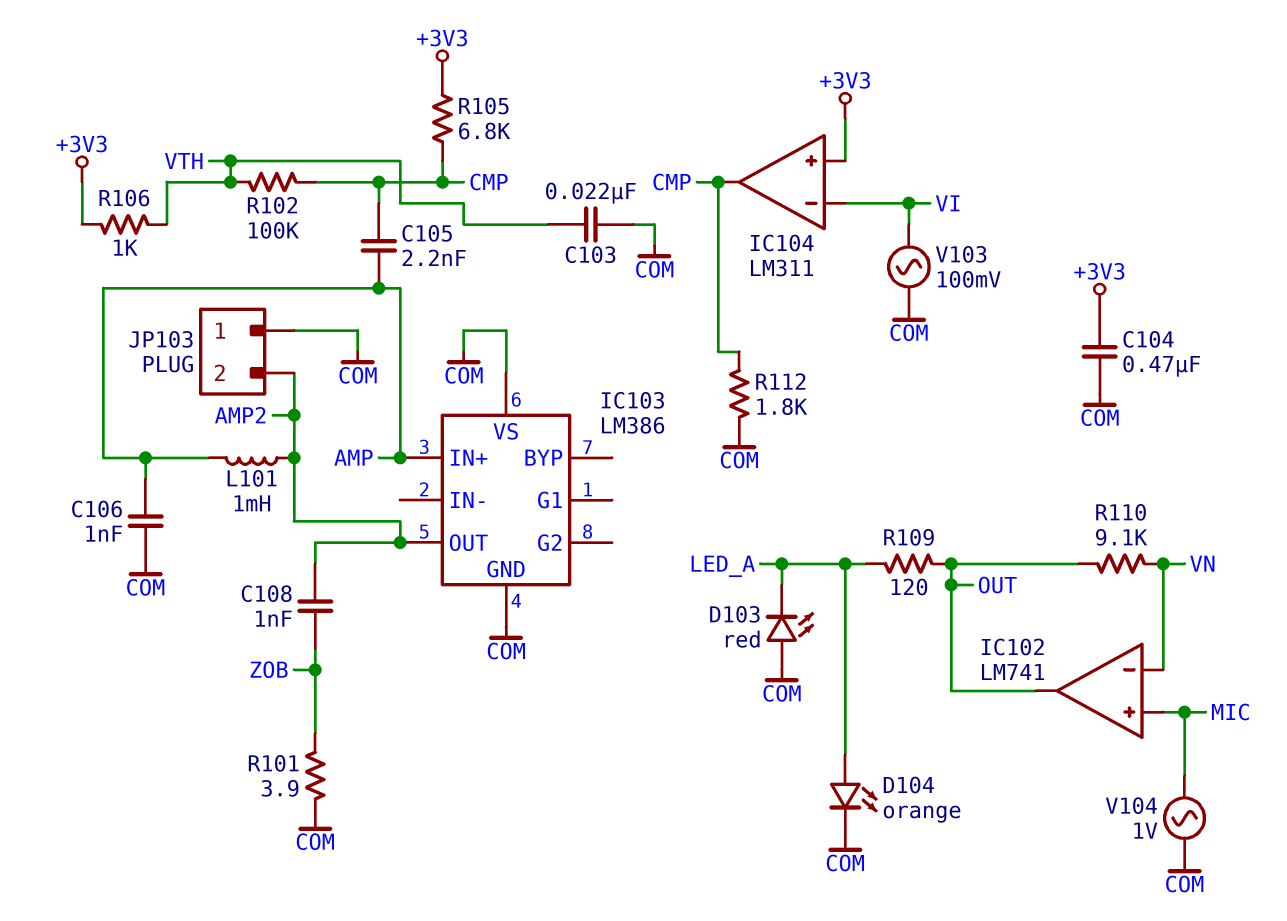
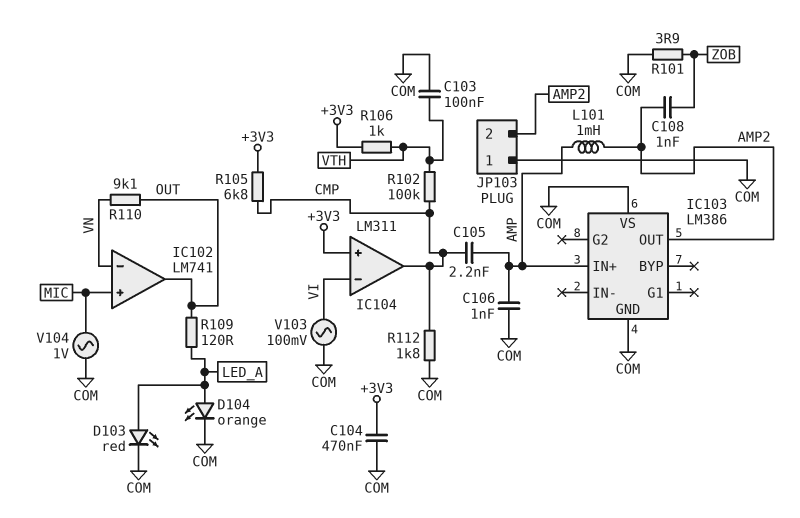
C103: 22nF (COM, VTH) -> 100nF (COM, VTH)
D103: LED red (A COM, K LED_A) -> LED red (A LED_A, K COM)

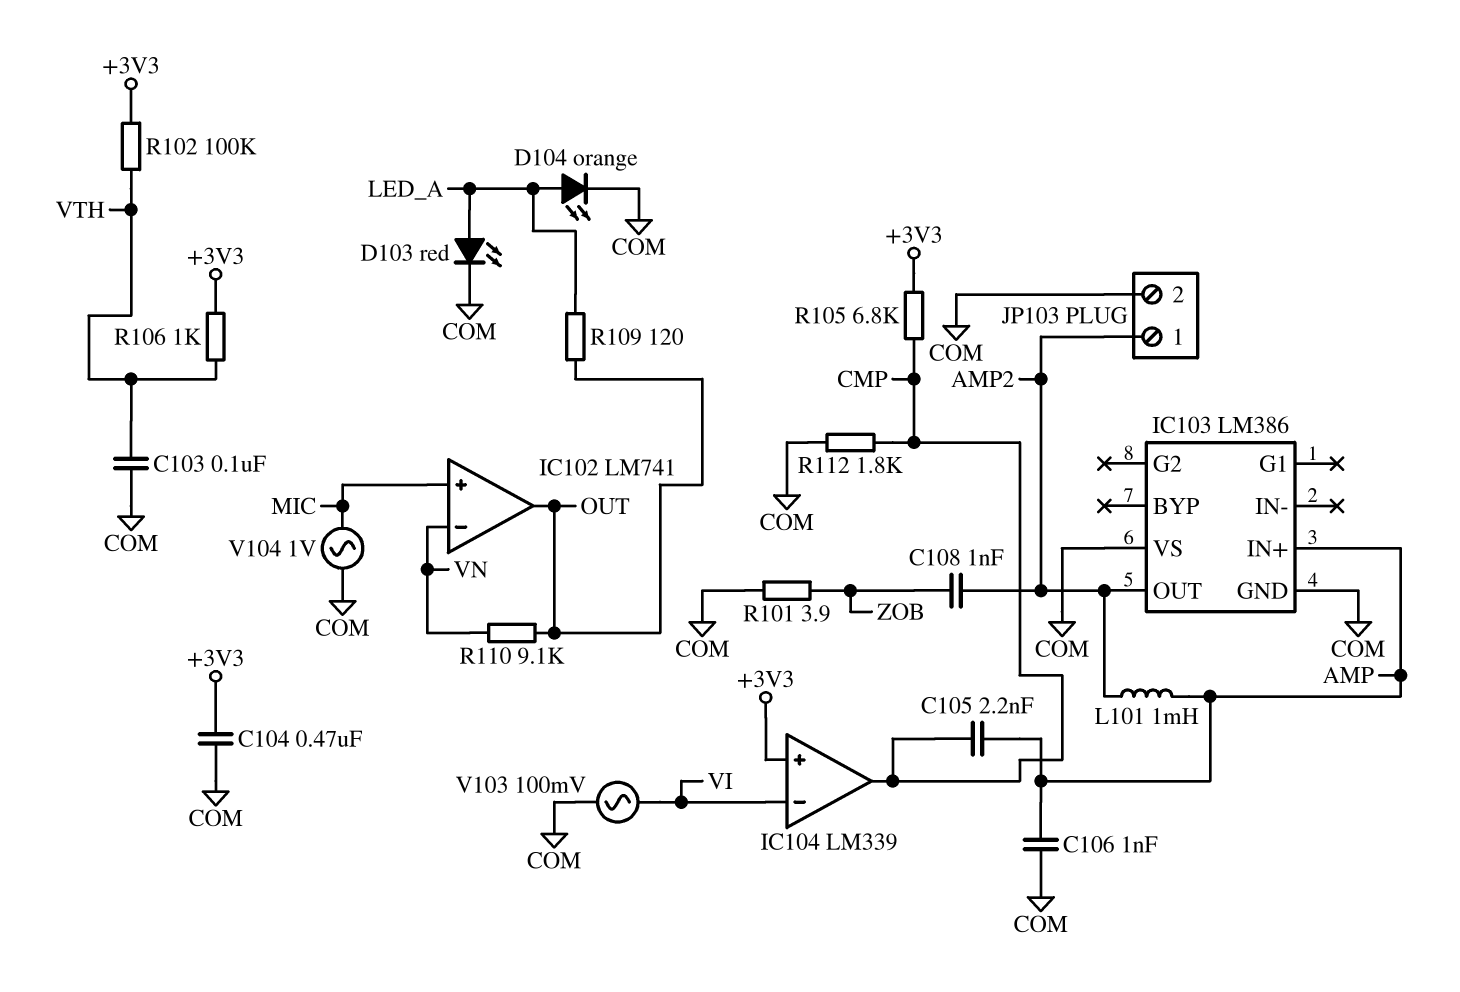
IC104: LM311 -> LM339
JP103 pin 1: COM -> AMP2
JP103 pin 2: AMP2 -> COM
R102: 100k (CMP, VTH) -> 100k (+3V3, VTH)

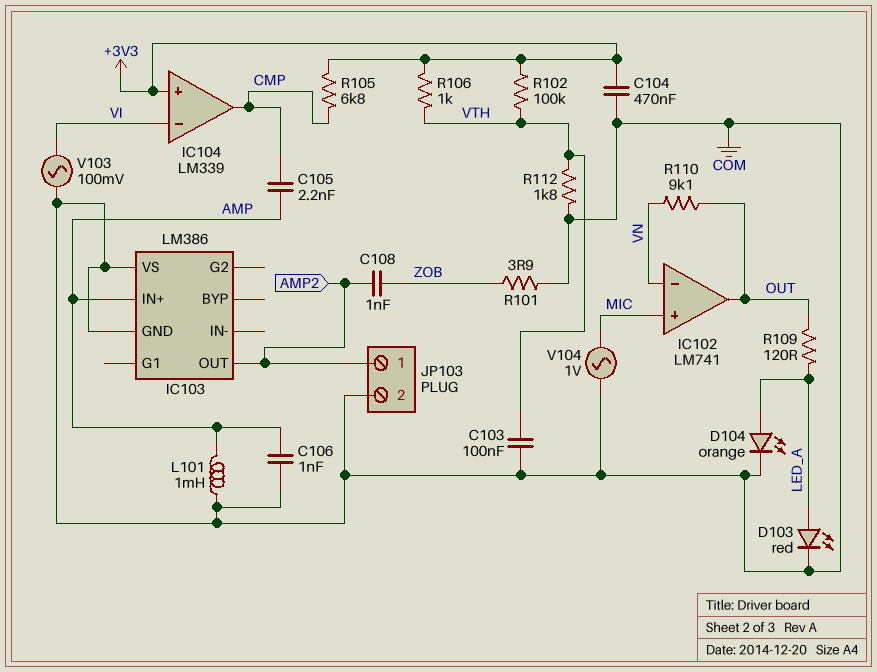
L101: 1mH (AMP, AMP2) -> 1mH (AMP, COM)
R112: 1.8k (CMP, COM) -> 1.8k (COM, VTH)

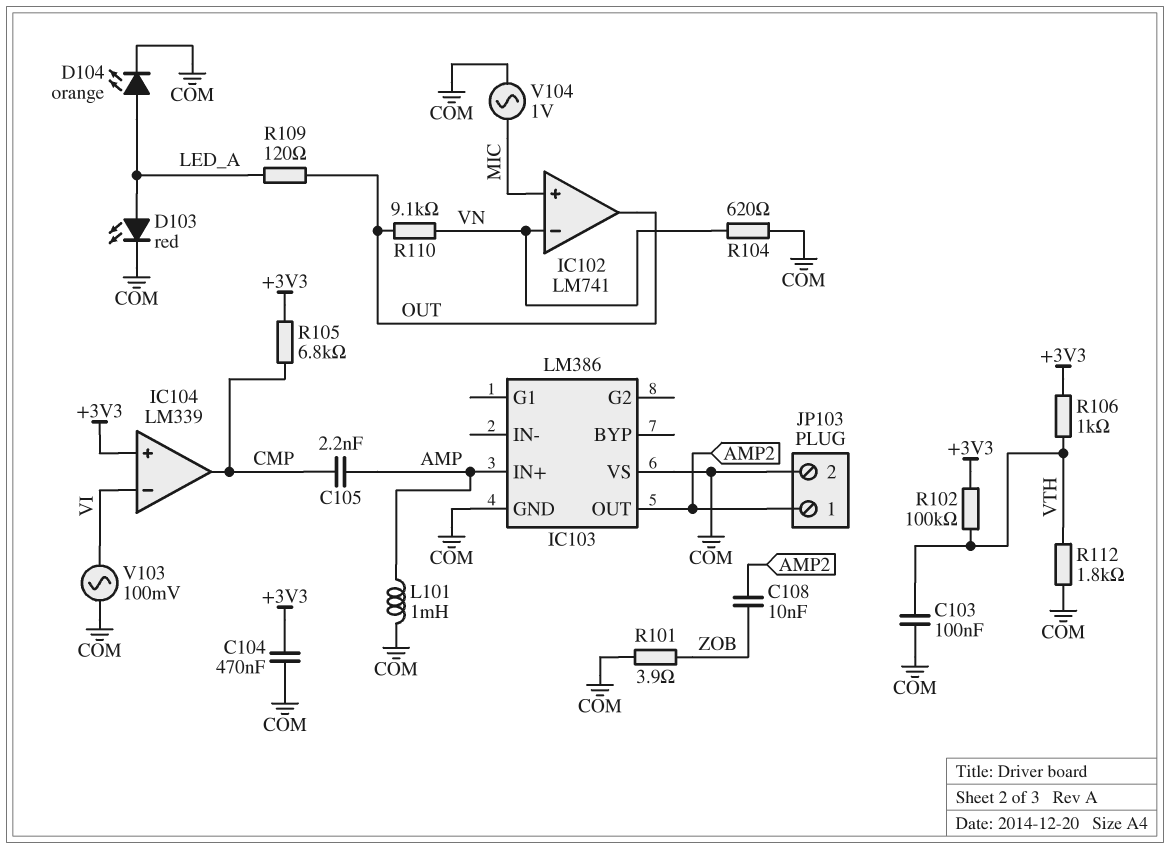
C106: 1nF (AMP, COM) -> none
C108: 1nF (AMP2, ZOB) -> 10nF (AMP2, ZOB)
R104: none -> 620 (COM, VN)

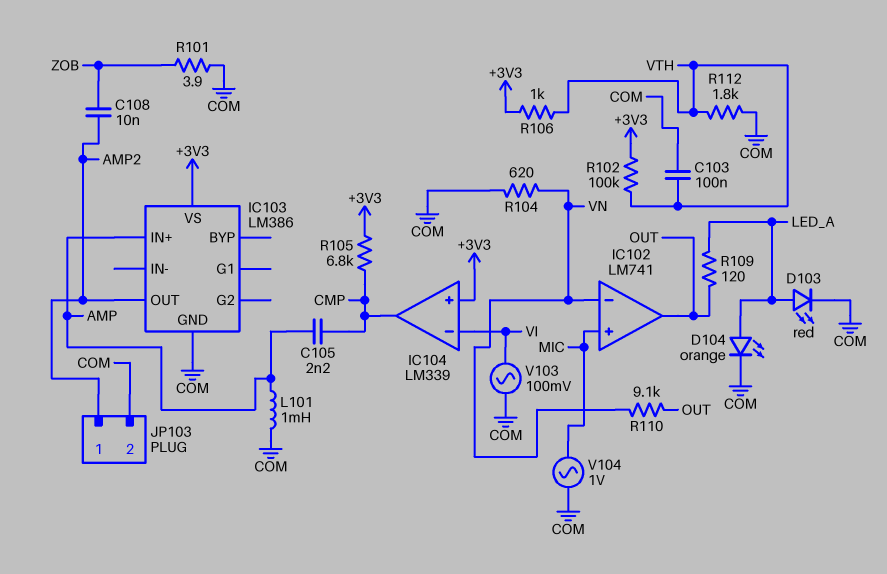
C104: 470nF (+3V3, COM) -> none
IC103 pin VS: COM -> +3V3

